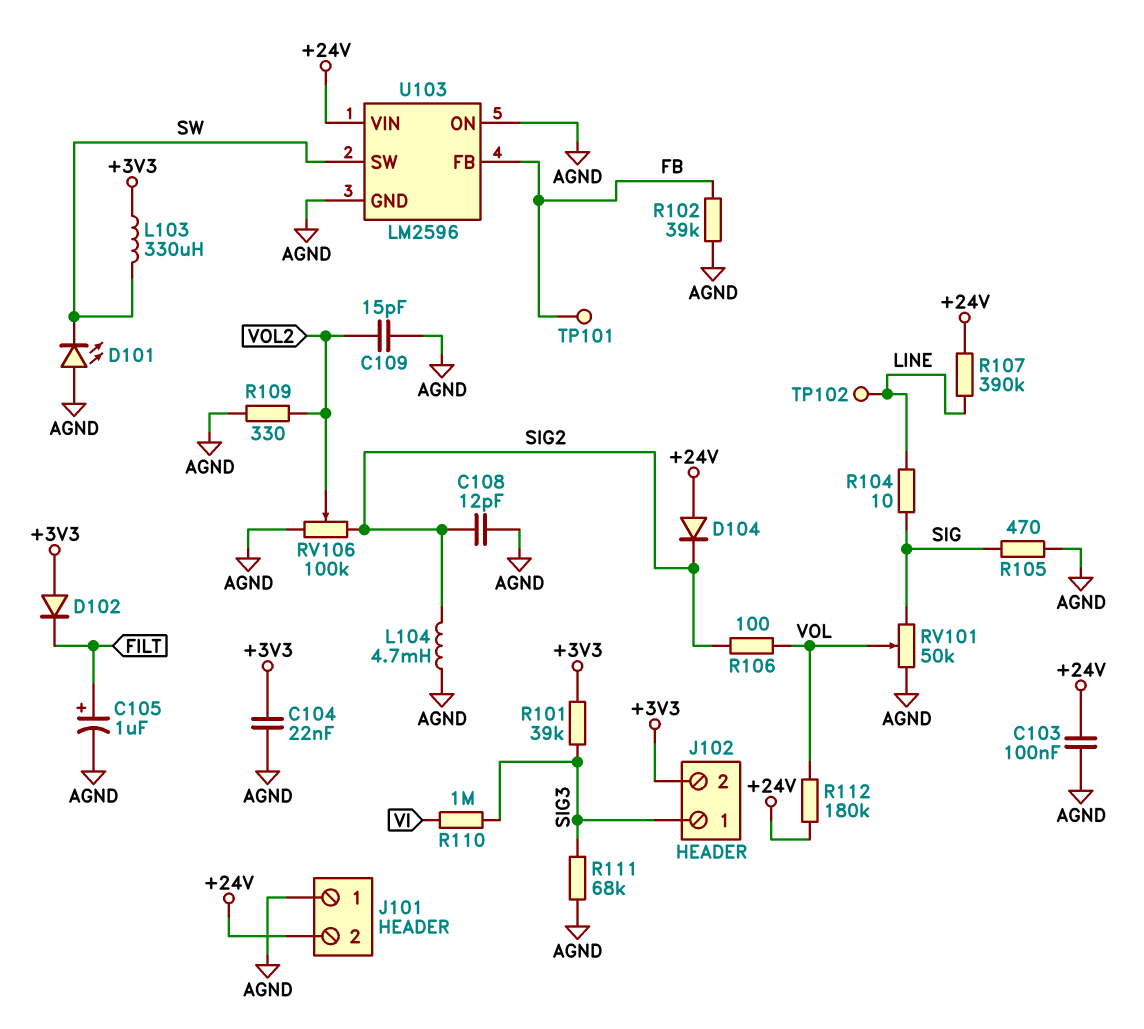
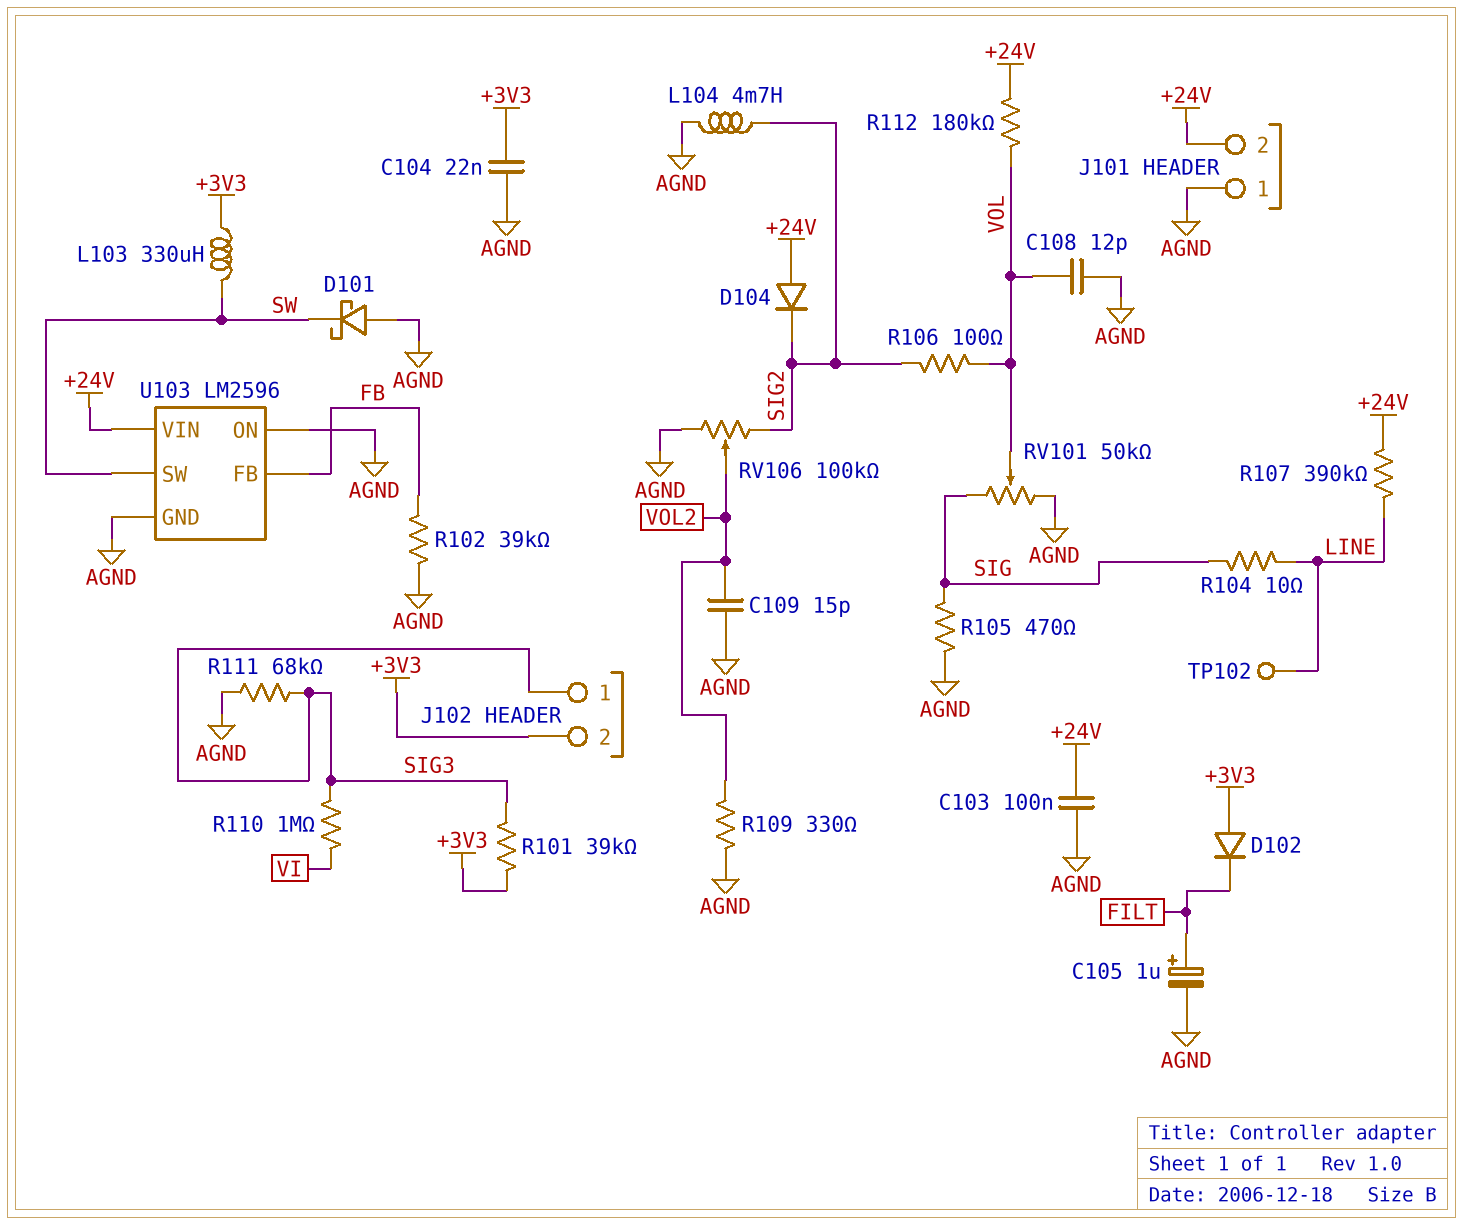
C108: 12pF (AGND, SIG2) -> 12pF (AGND, VOL)
D101: LED (A AGND, K SW) -> schottky (A AGND, K SW)
TP101: test point (FB) -> none

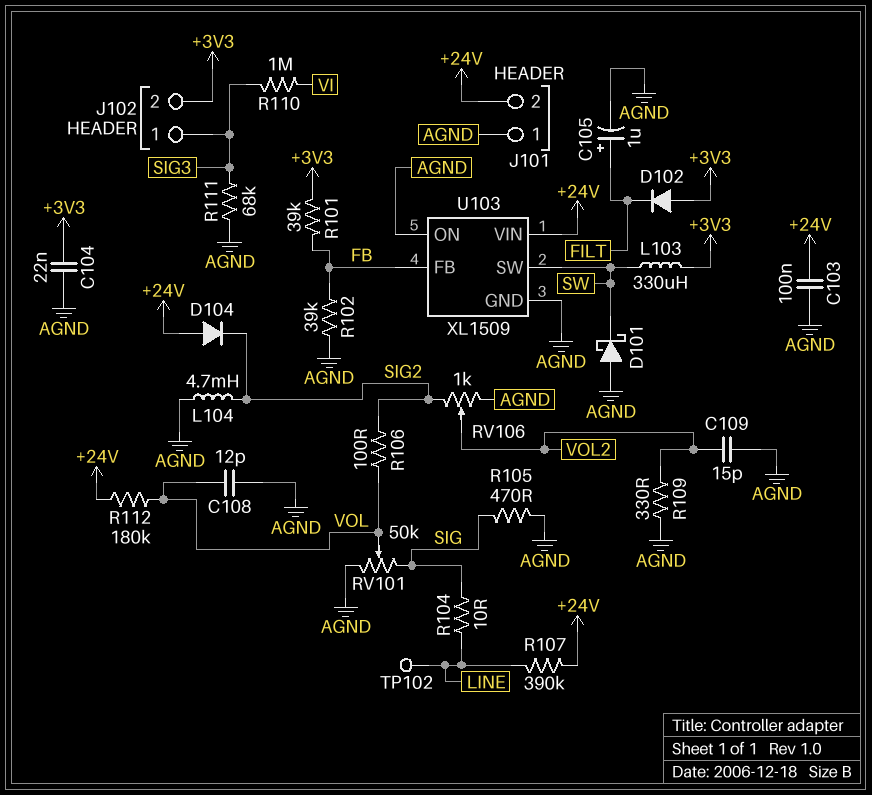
R101: 39k (+3V3, SIG3) -> 39k (+3V3, FB)
RV106: 100k (AGND, SIG2, wiper VOL2) -> 1k (AGND, SIG2, wiper VOL2)
U103: LM2596 -> XL1509

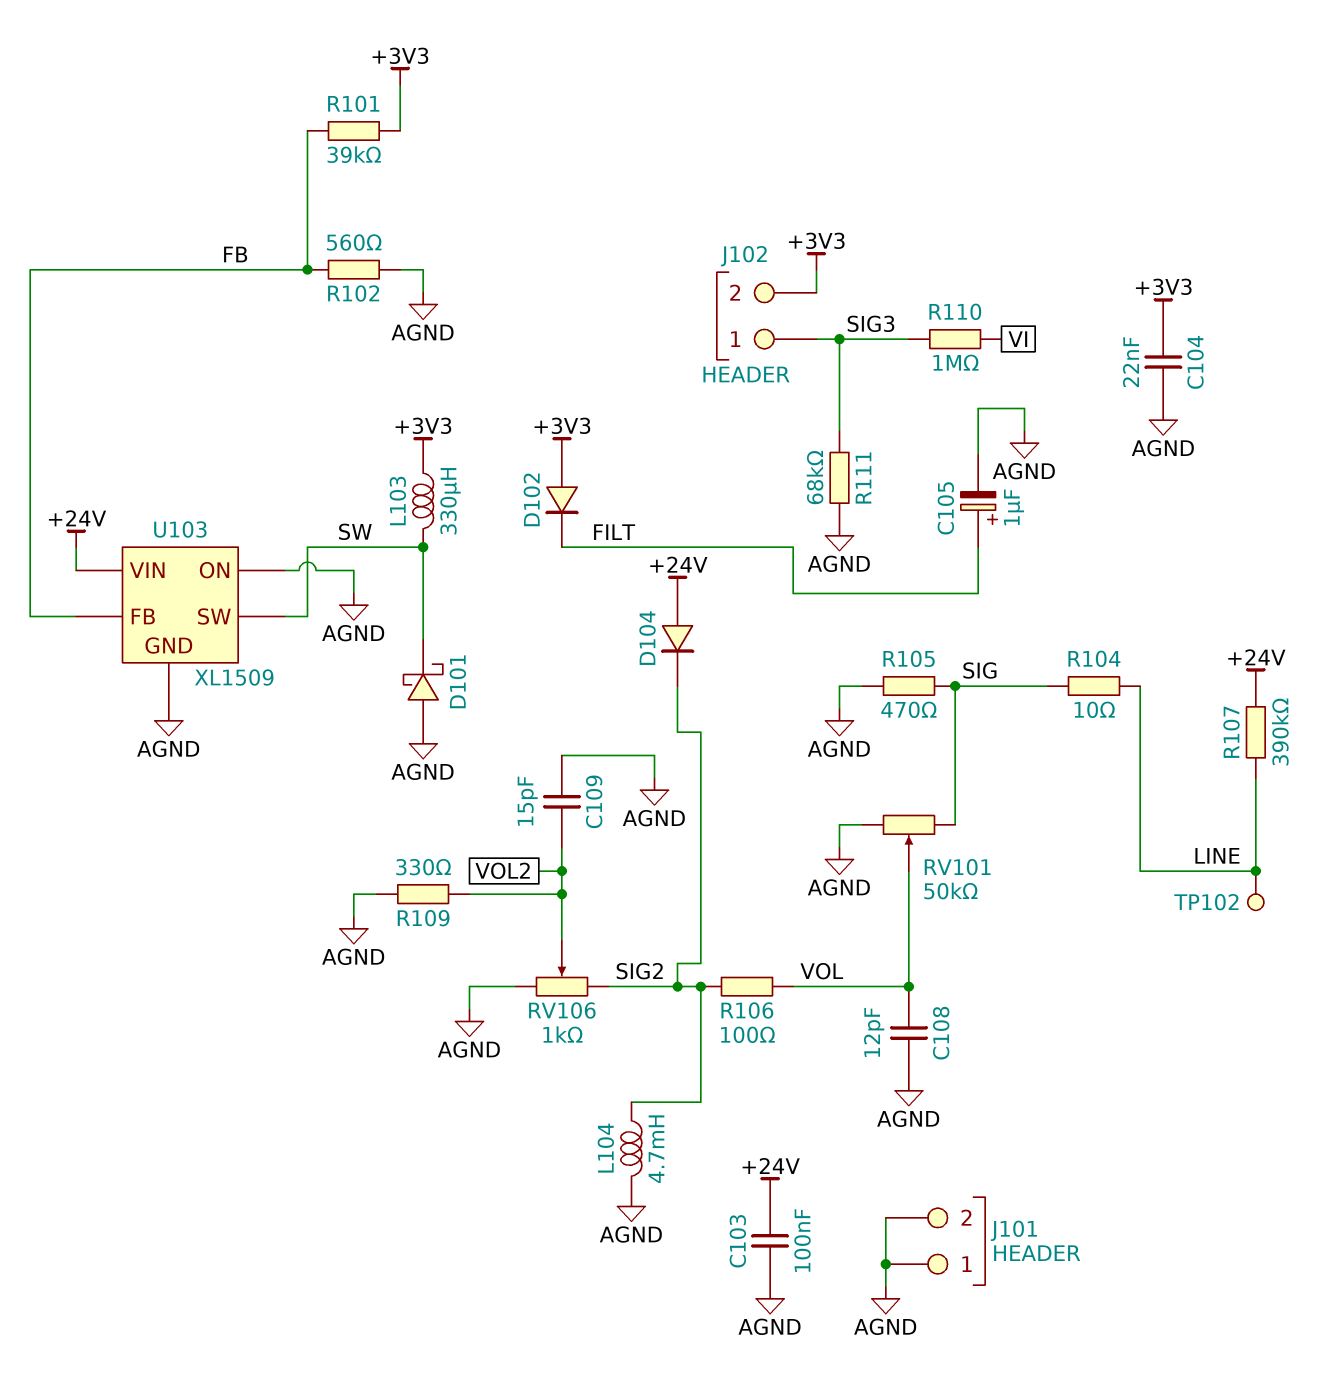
J101 pin 2: +24V -> AGND
R102: 39k (AGND, FB) -> 560 (AGND, FB)
R112: 180k (+24V, VOL) -> none

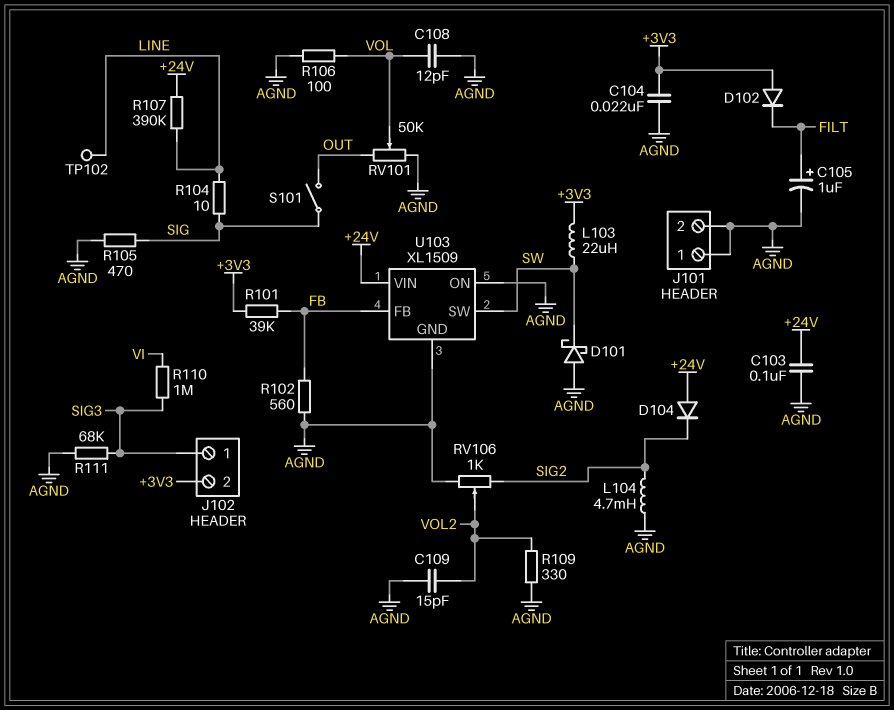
L103: 330uH (+3V3, SW) -> 22uH (+3V3, SW)
R106: 100 (SIG2, VOL) -> 100 (AGND, VOL)
RV101: 50k (AGND, SIG, wiper VOL) -> 50k (AGND, OUT, wiper VOL)
S101: none -> switch (OUT, SIG)

